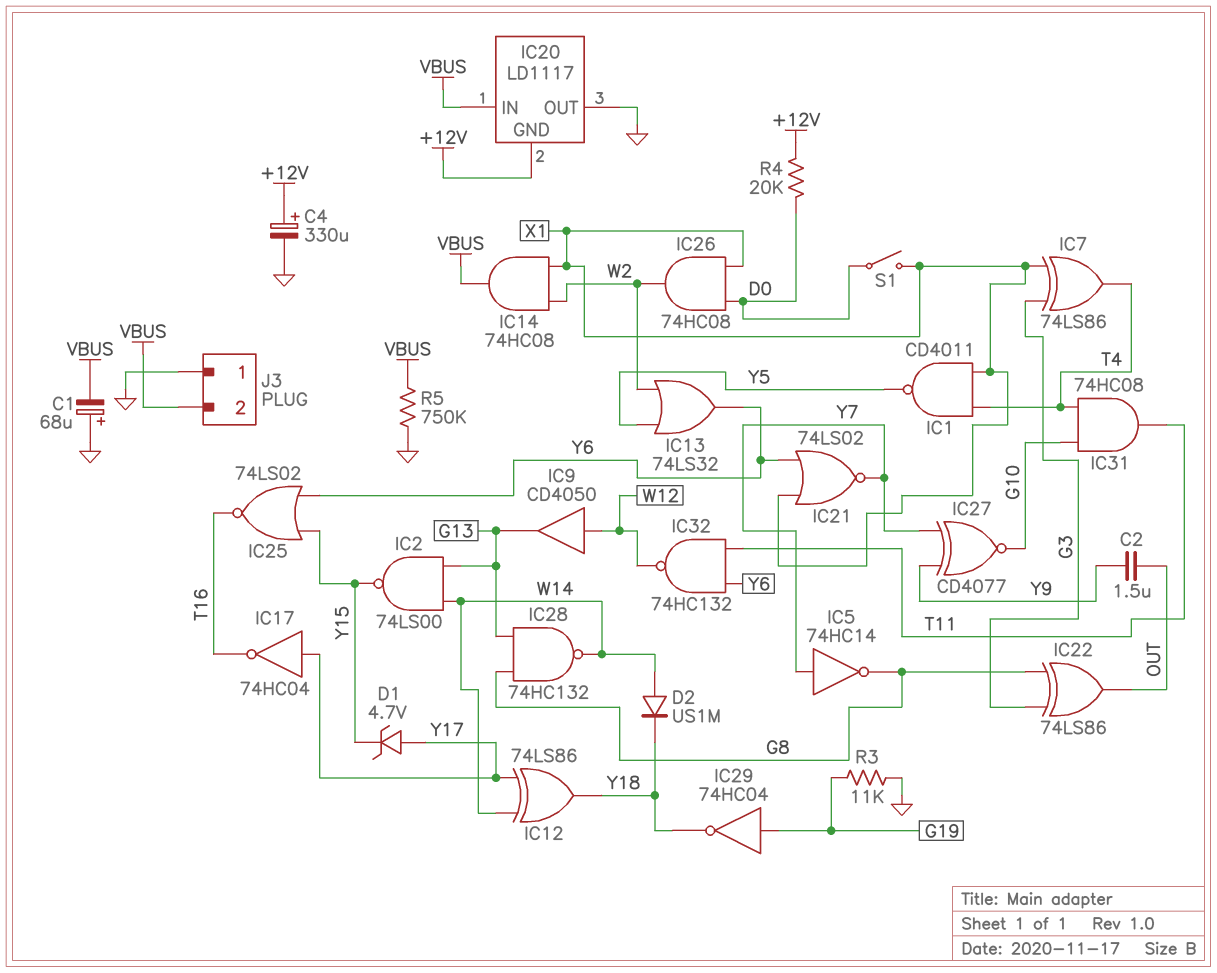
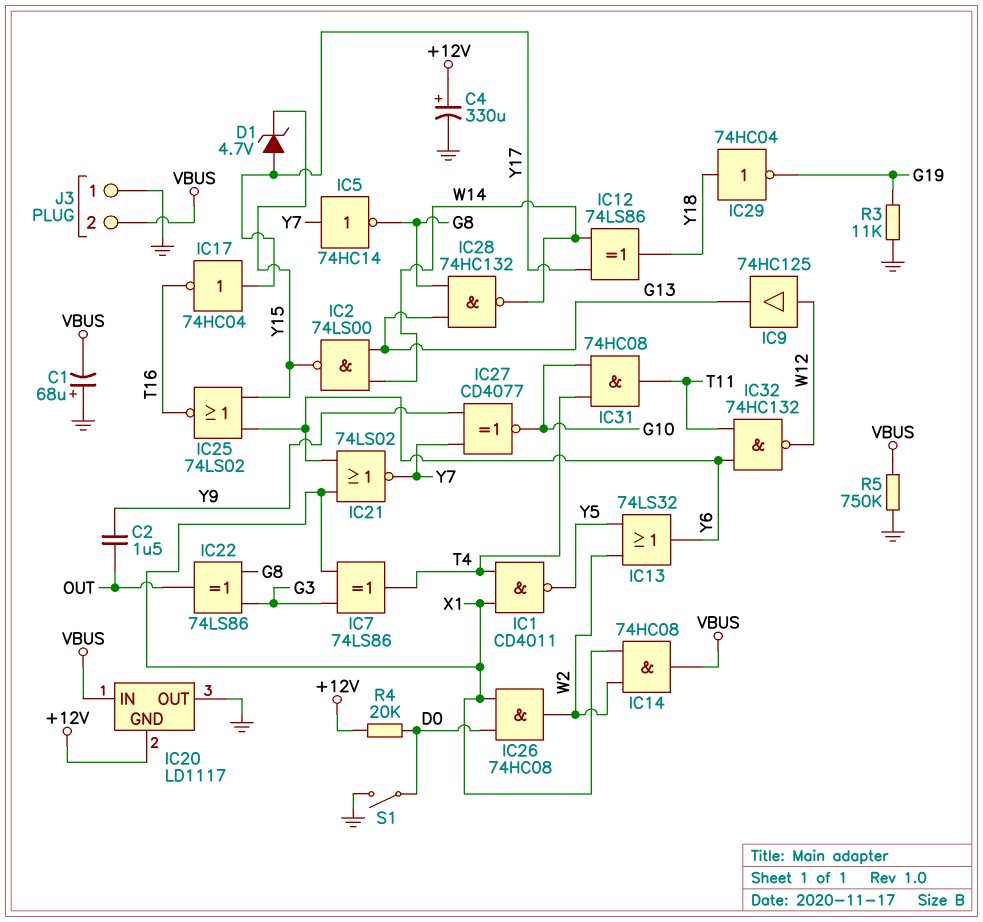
D2: diode US1M (A W14, K Y18) -> none
IC9: buffer CD4050 (in W12, out G13) -> buffer 74HC125 (in W12, out G13)
IC29: NOT 74HC04 (in G19, out Y18) -> NOT 74HC04 (in Y18, out G19)
S1: switch (D0, X1) -> switch (D0, GND)

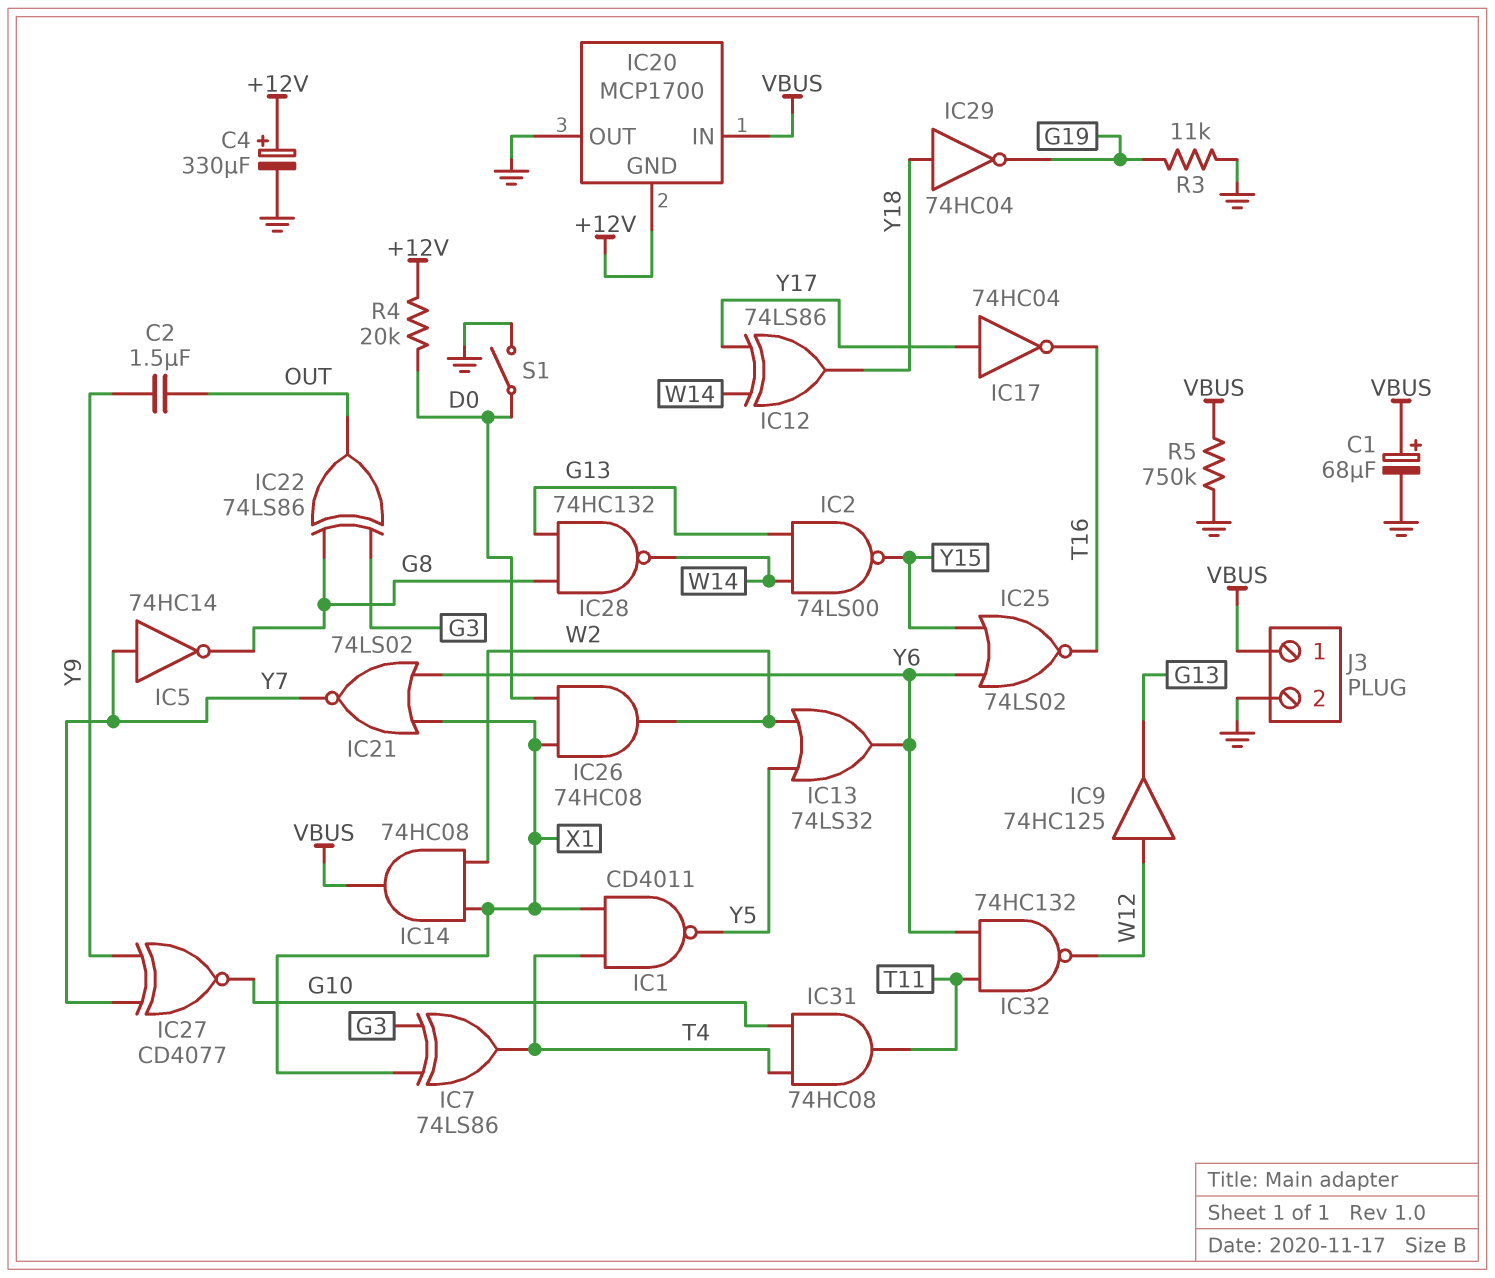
C1: 68uF (plus GND, minus VBUS) -> 68uF (plus VBUS, minus GND)
D1: zener 4.7V (A Y17, K Y15) -> none
IC20: LD1117 -> MCP1700
J3 pin 1: GND -> VBUS
J3 pin 2: VBUS -> GND

